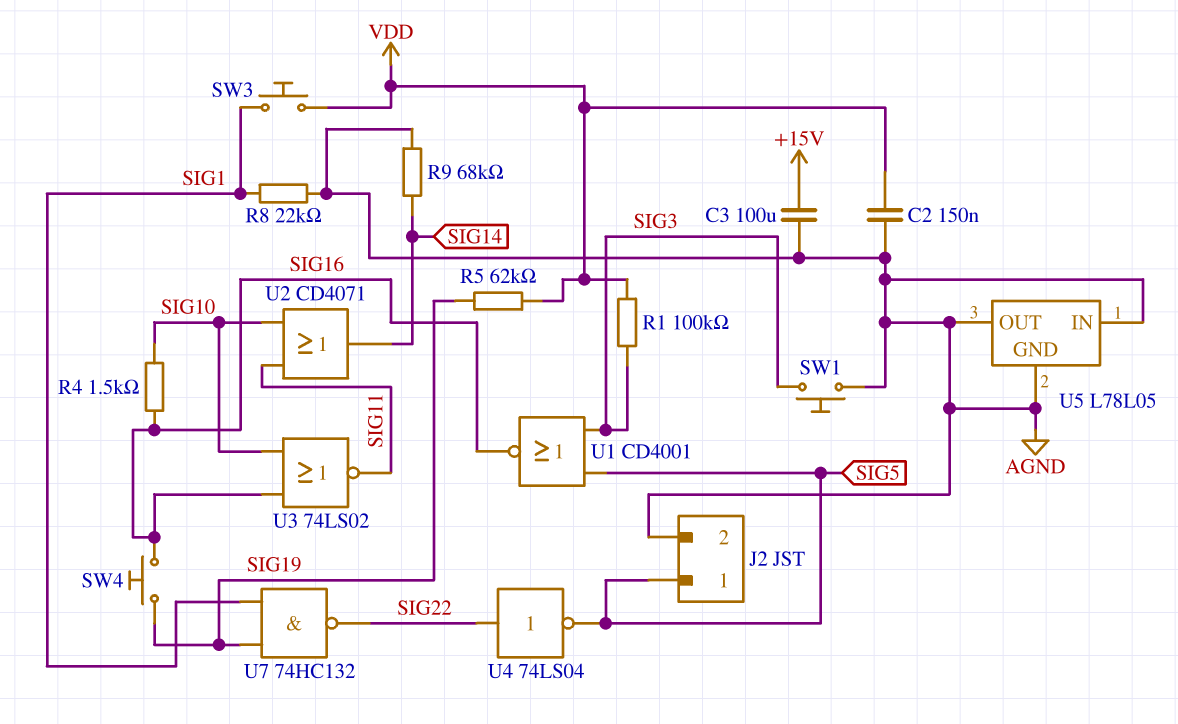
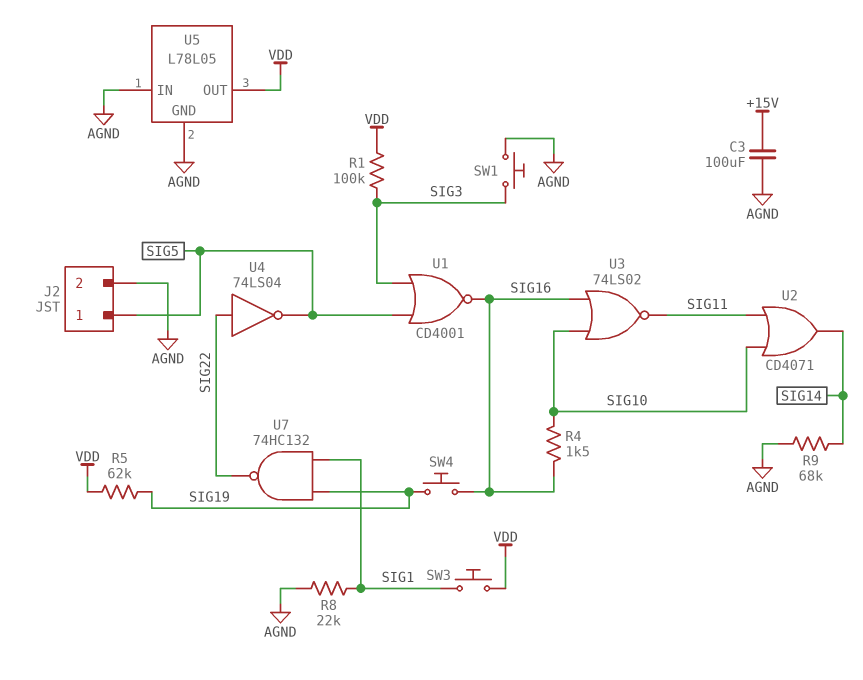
C2: 150nF (AGND, VDD) -> none
U5 pin OUT: AGND -> VDD

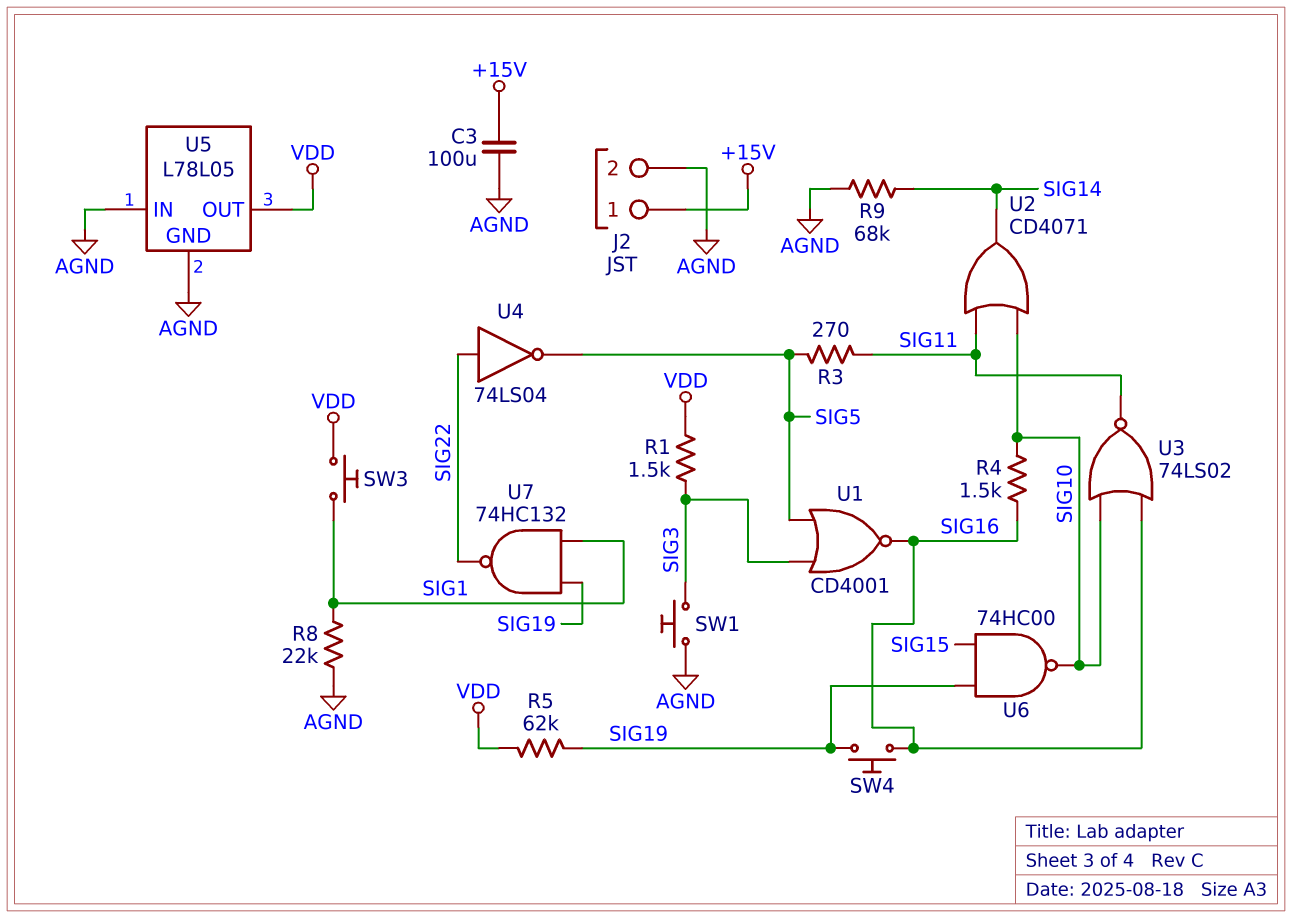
J2 pin 1: SIG5 -> +15V
R1: 100k (SIG3, VDD) -> 1.5k (SIG3, VDD)
R3: none -> 270 (SIG5, SIG11)
U6: none -> NAND 74HC00 (in SIG15, in SIG19, out SIG10)

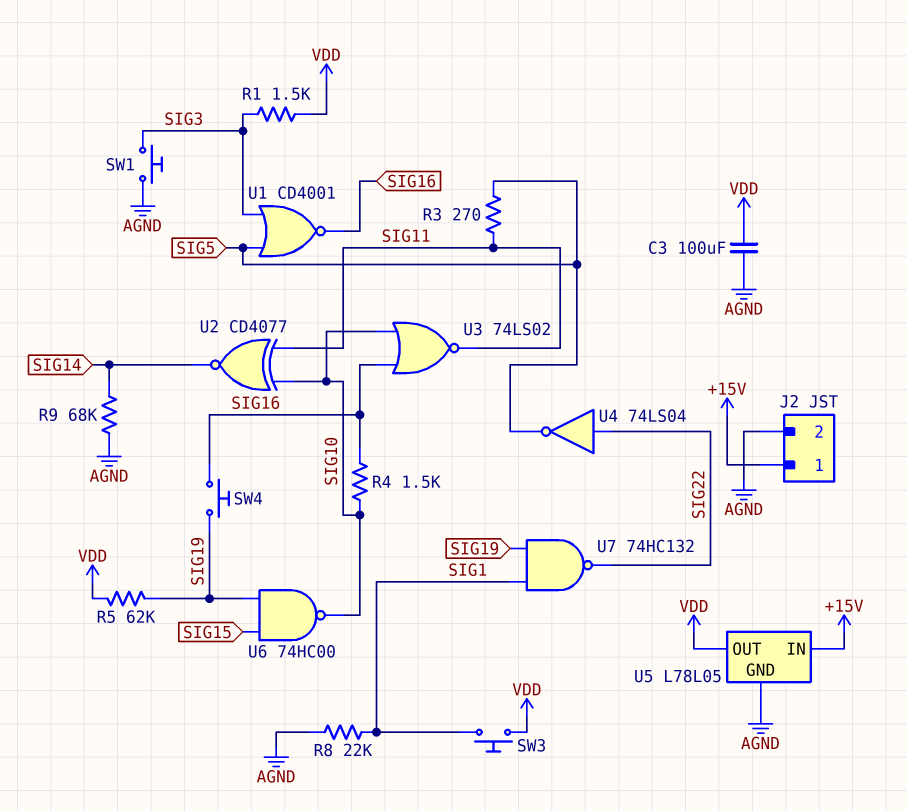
C3: 100uF (+15V, AGND) -> 100uF (AGND, VDD)
U2: OR CD4071 (in SIG10, in SIG11, out SIG14) -> XNOR CD4077 (in SIG10, in SIG11, out SIG14)
U5 pin IN: AGND -> +15V

